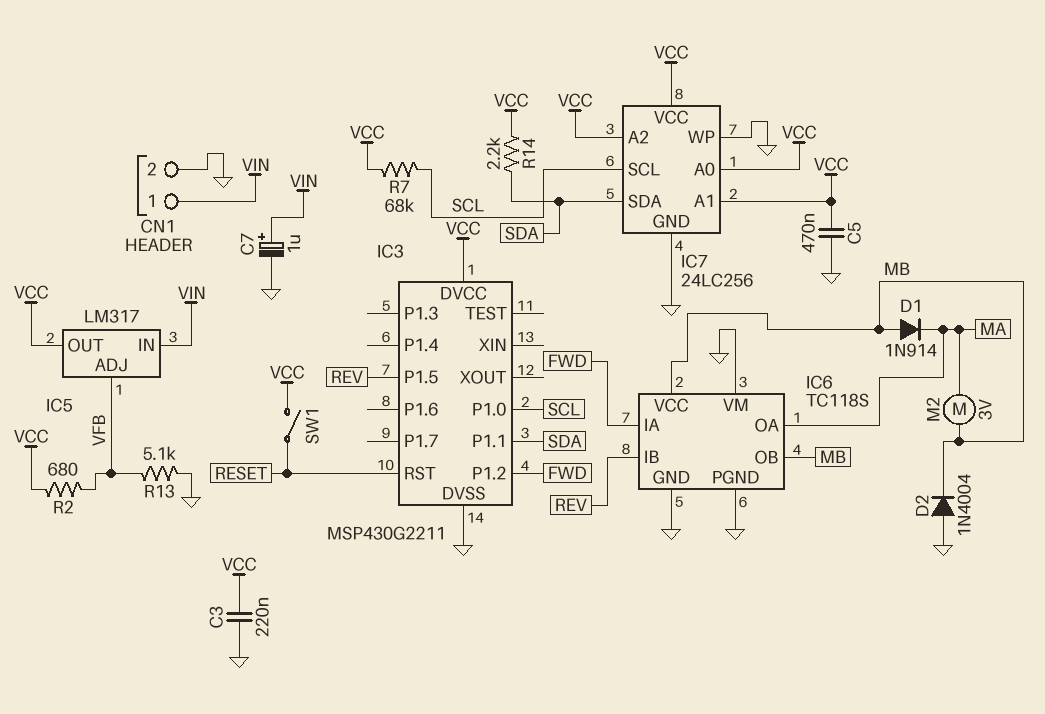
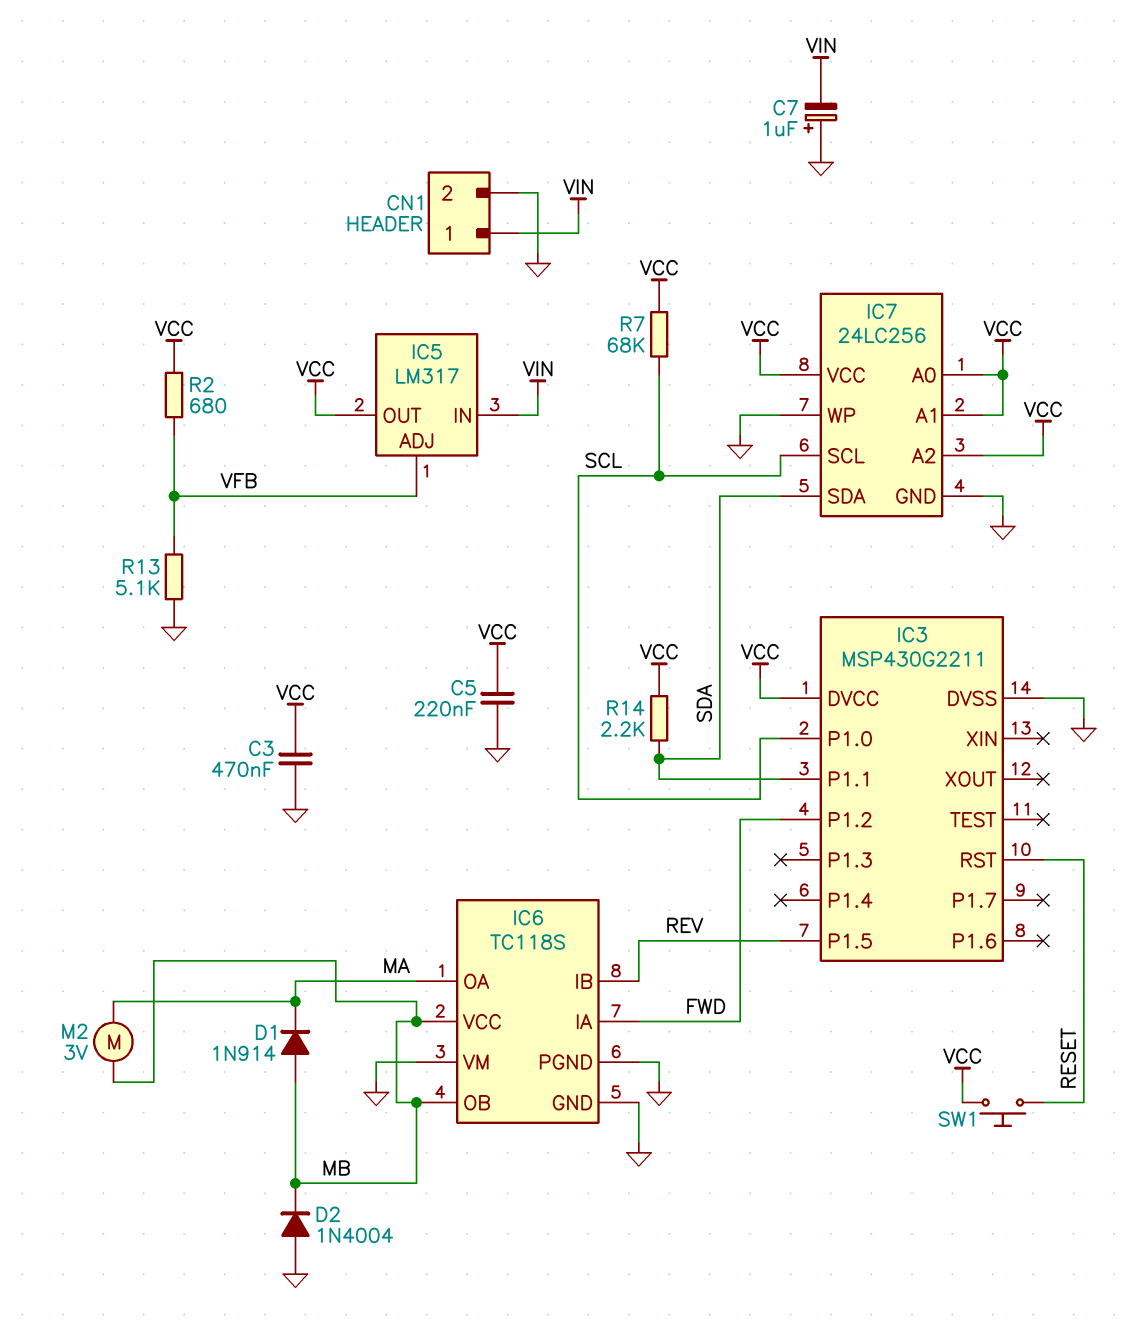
C3: 220nF (GND, VCC) -> 470nF (GND, VCC)
C5: 470nF (GND, VCC) -> 220nF (GND, VCC)
C7: 1uF (plus VIN, minus GND) -> 1uF (plus GND, minus VIN)
SW1: switch (RESET, VCC) -> button (RESET, VCC)

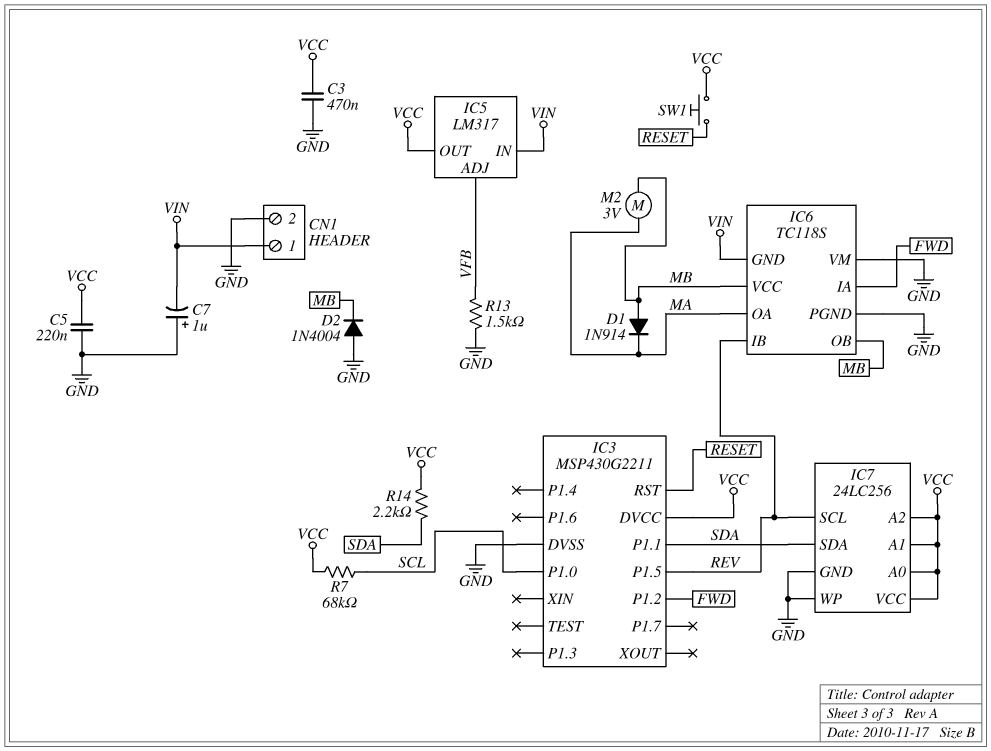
IC6 pin GND: GND -> VIN
IC7 pin SCL: SCL -> REV
R2: 680 (VCC, VFB) -> none
R13: 5.1k (GND, VFB) -> 1.5k (GND, VFB)

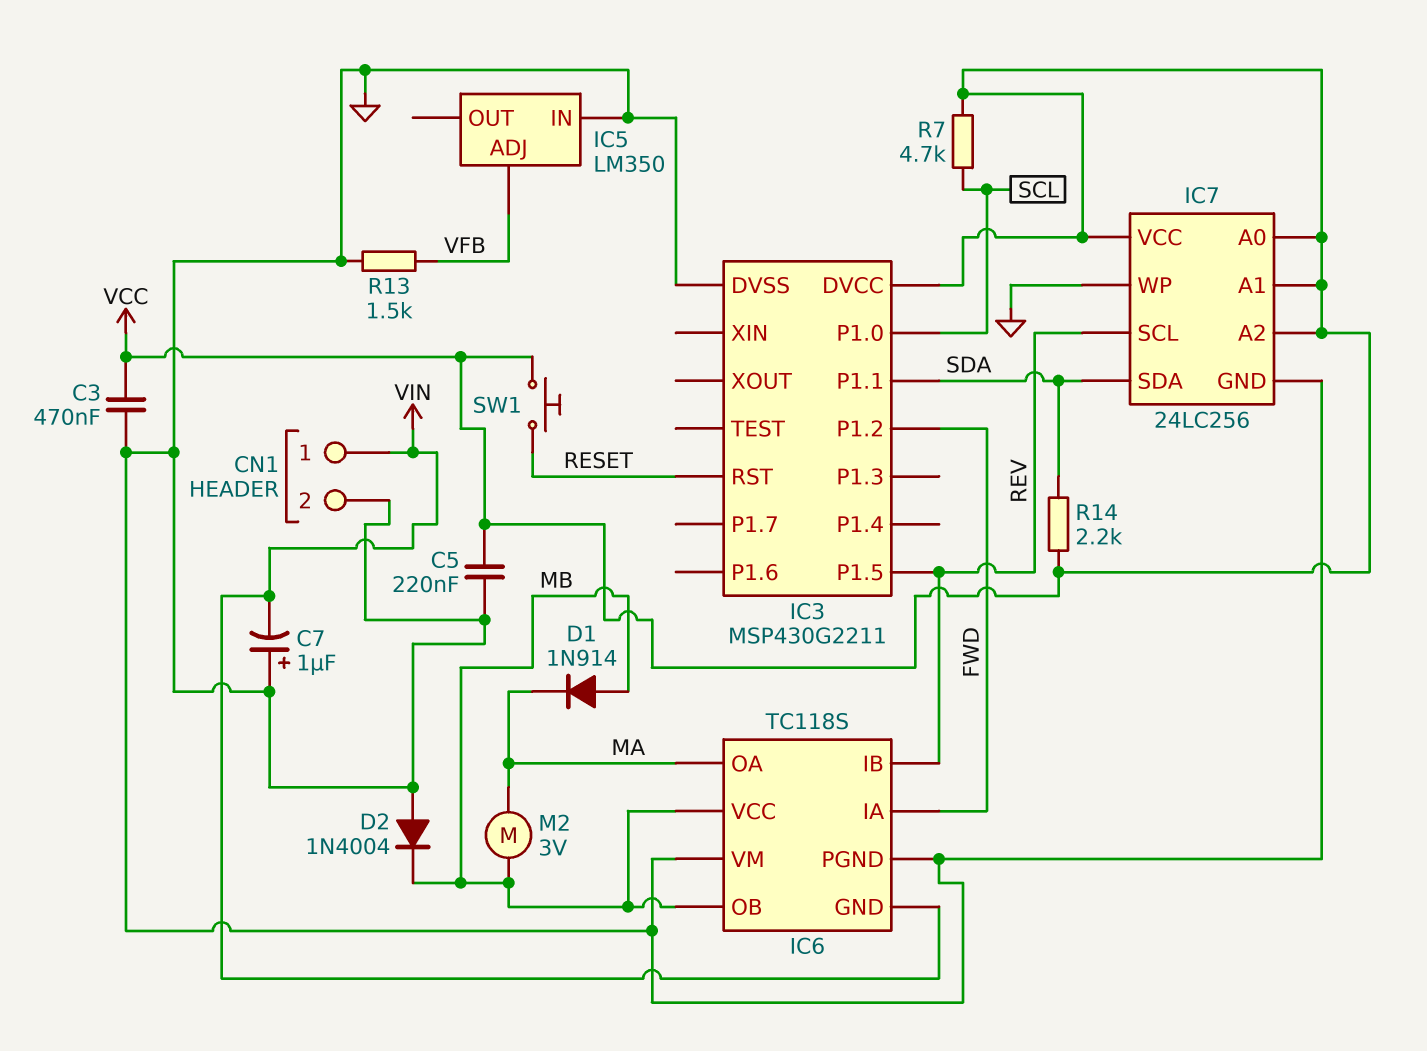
IC5: LM317 -> LM350
IC5 pin IN: VIN -> GND
IC5 pin OUT: VCC -> none
R7: 68k (SCL, VCC) -> 4.7k (SCL, VCC)

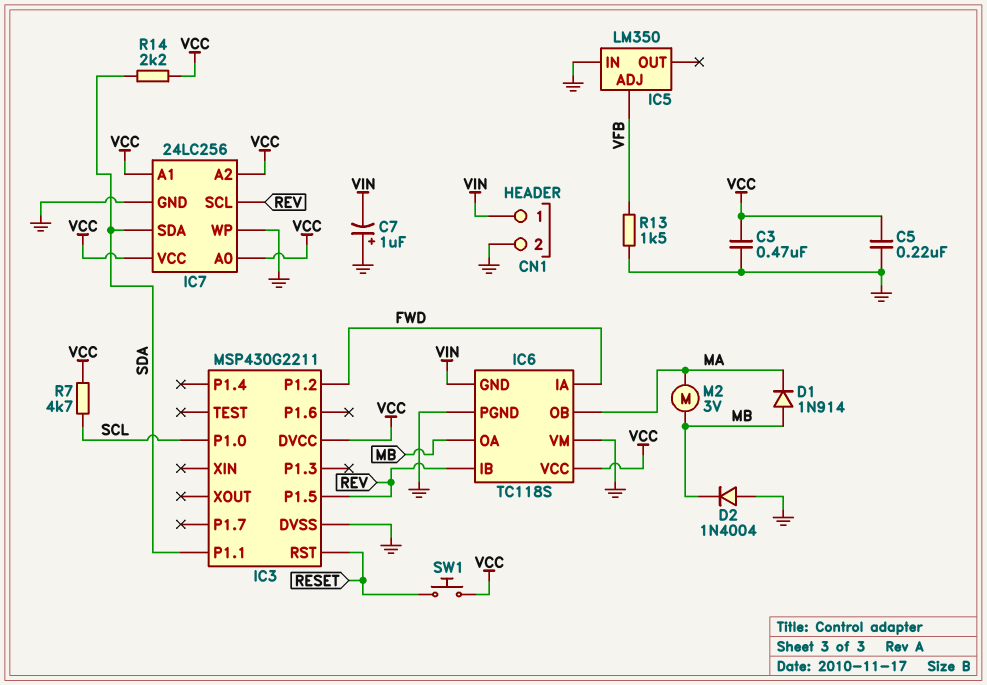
IC6 pin OA: MA -> MB
IC6 pin OB: MB -> MA
IC6 pin VCC: MB -> VCC

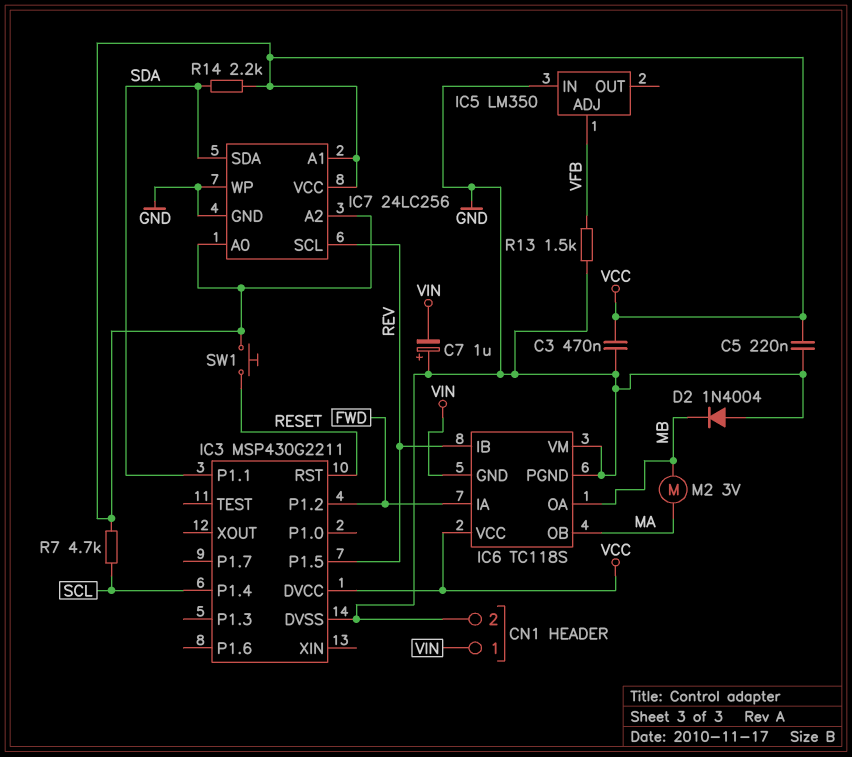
D1: diode 1N914 (A MB, K MA) -> none
IC3 pin P1.0: SCL -> none
IC3 pin P1.4: none -> SCL

